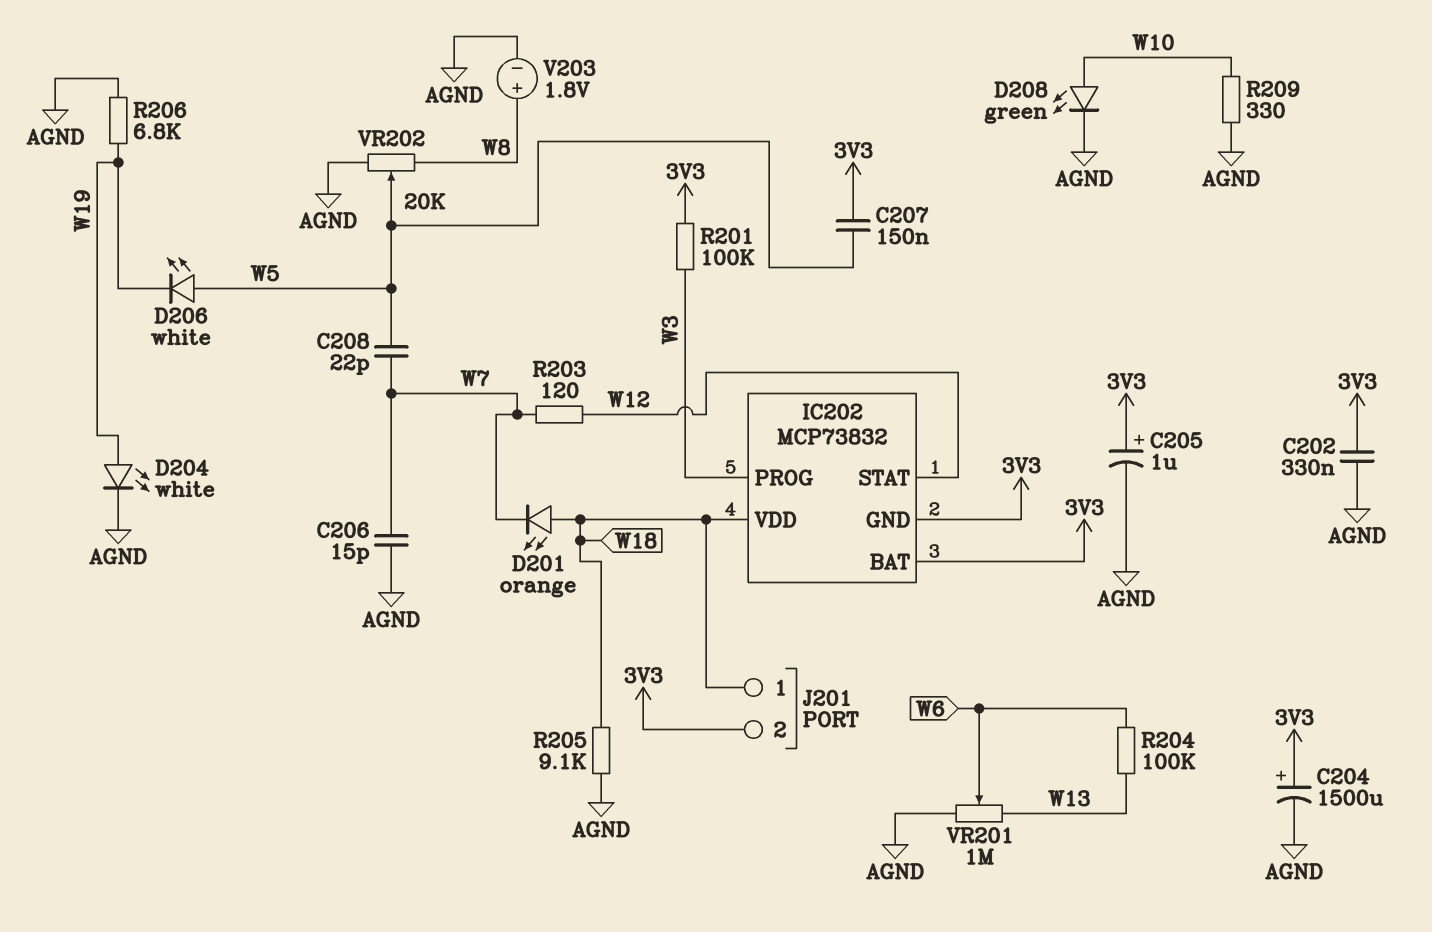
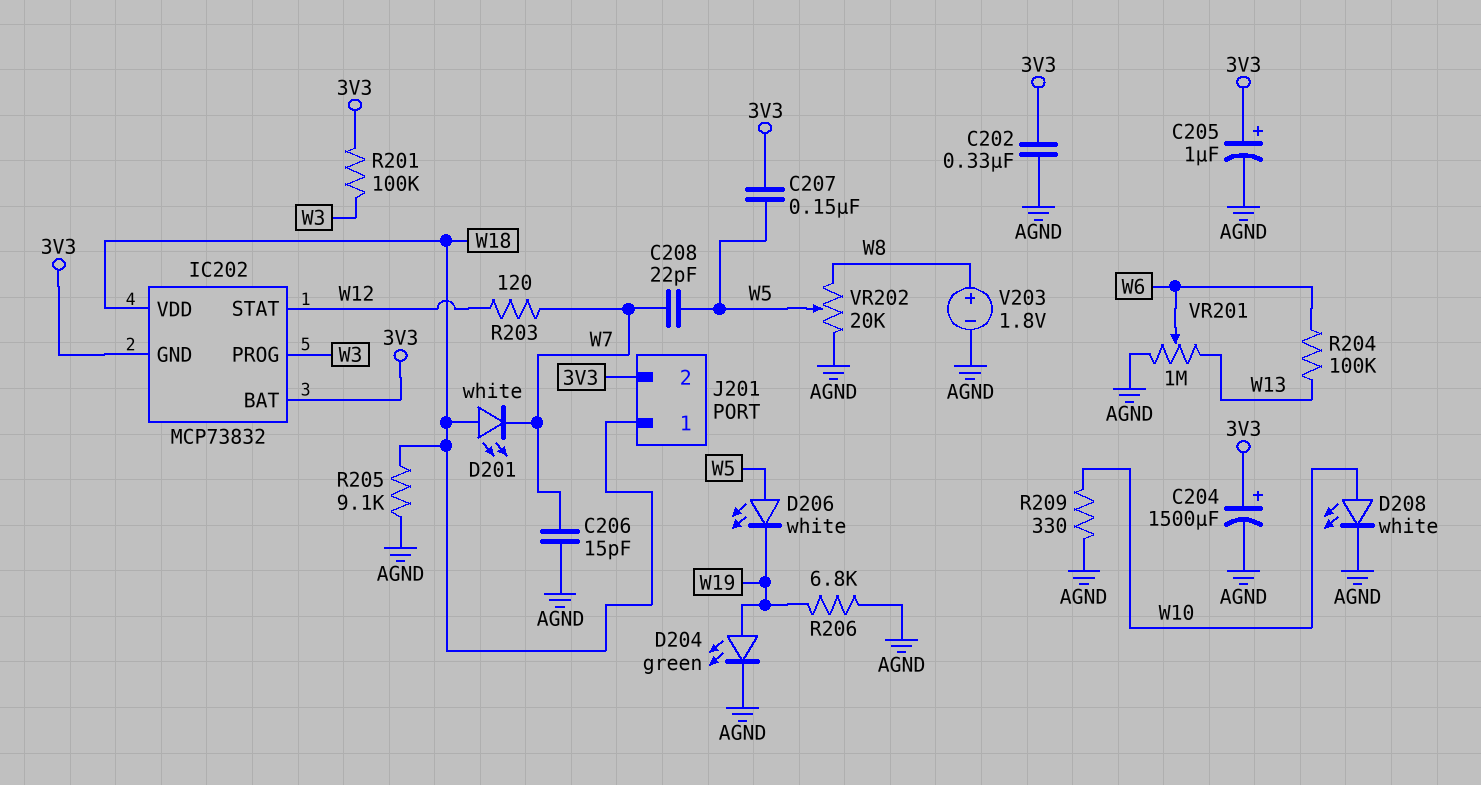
D201: LED orange (A W18, K W7) -> LED white (A W18, K W7)
D204: LED white (A W19, K AGND) -> LED green (A W19, K AGND)
D208: LED green (A W10, K AGND) -> LED white (A W10, K AGND)

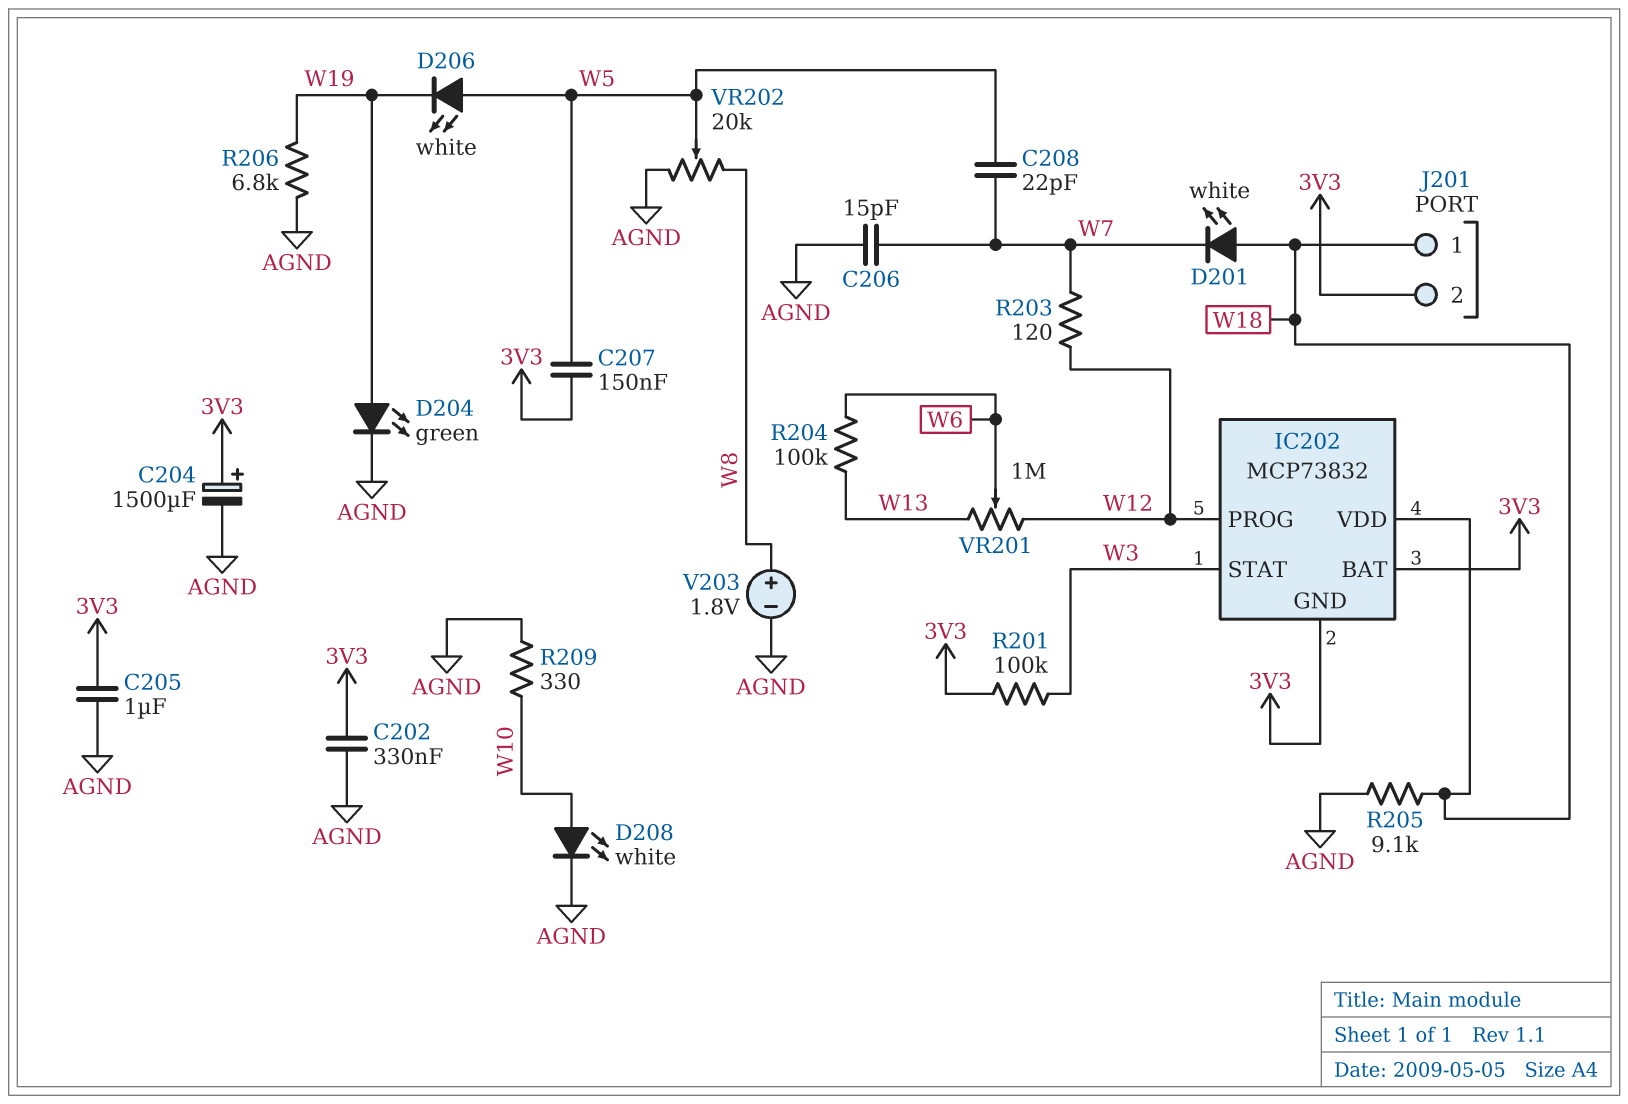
C205: 1uF (plus 3V3, minus AGND) -> 1uF (3V3, AGND)
IC202 pin PROG: W3 -> W12
IC202 pin STAT: W12 -> W3
VR201: 1M (AGND, W13, wiper W6) -> 1M (W12, W13, wiper W6)

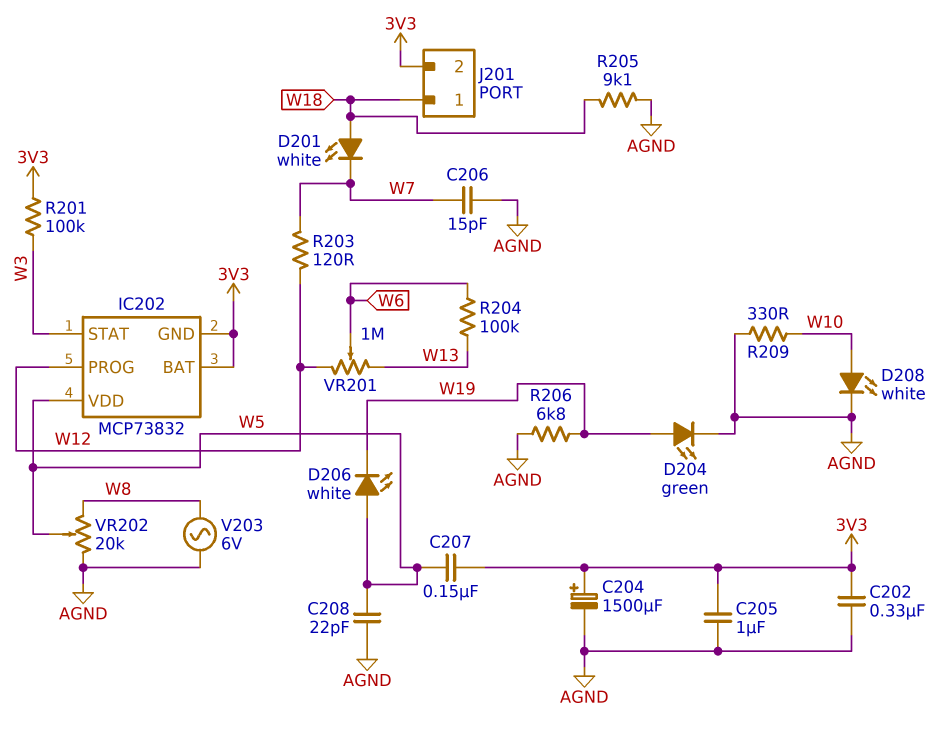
C208: 22pF (W5, W7) -> 22pF (AGND, W5)
IC202 pin VDD: W18 -> W5
V203: 1.8V (plus W8, minus AGND) -> AC 6V (AGND, W8)

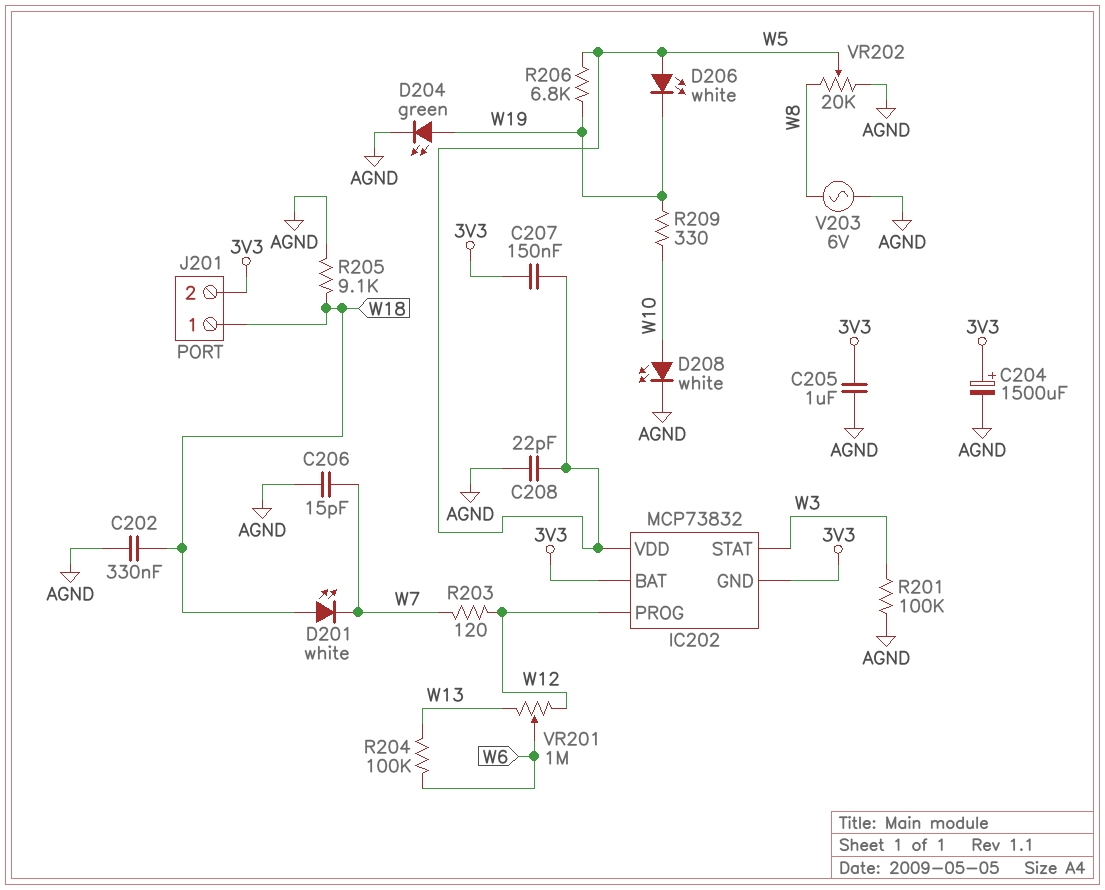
C202: 330nF (3V3, AGND) -> 330nF (AGND, W18)
R201: 100k (3V3, W3) -> 100k (AGND, W3)
R206: 6.8k (AGND, W19) -> 6.8k (W5, W19)
R209: 330 (AGND, W10) -> 330 (W10, W19)

